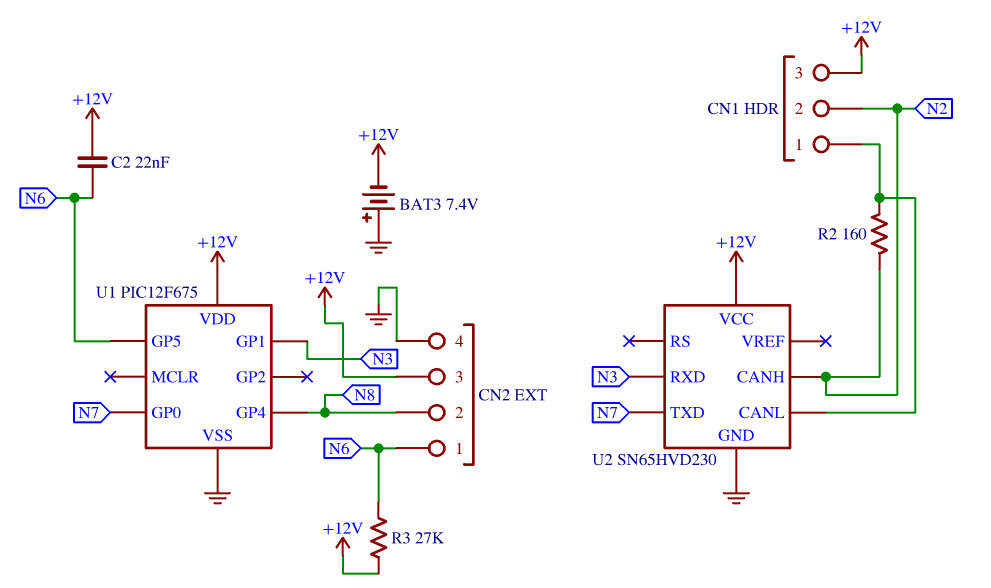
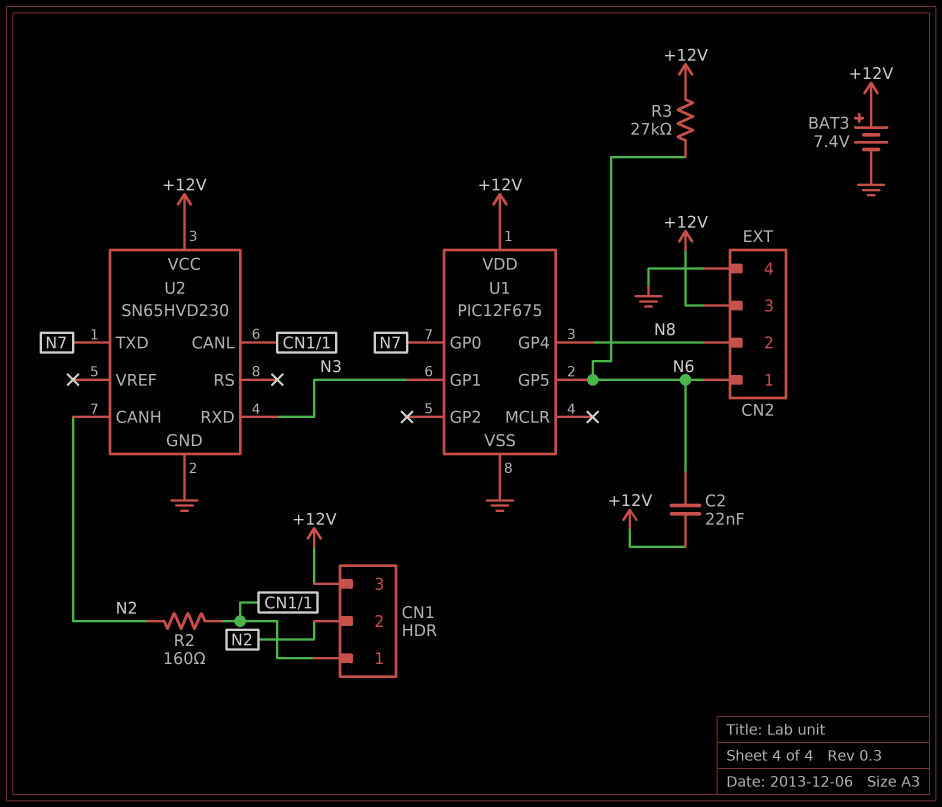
BAT3: 7.4V (plus GND, minus +12V) -> 7.4V (plus +12V, minus GND)

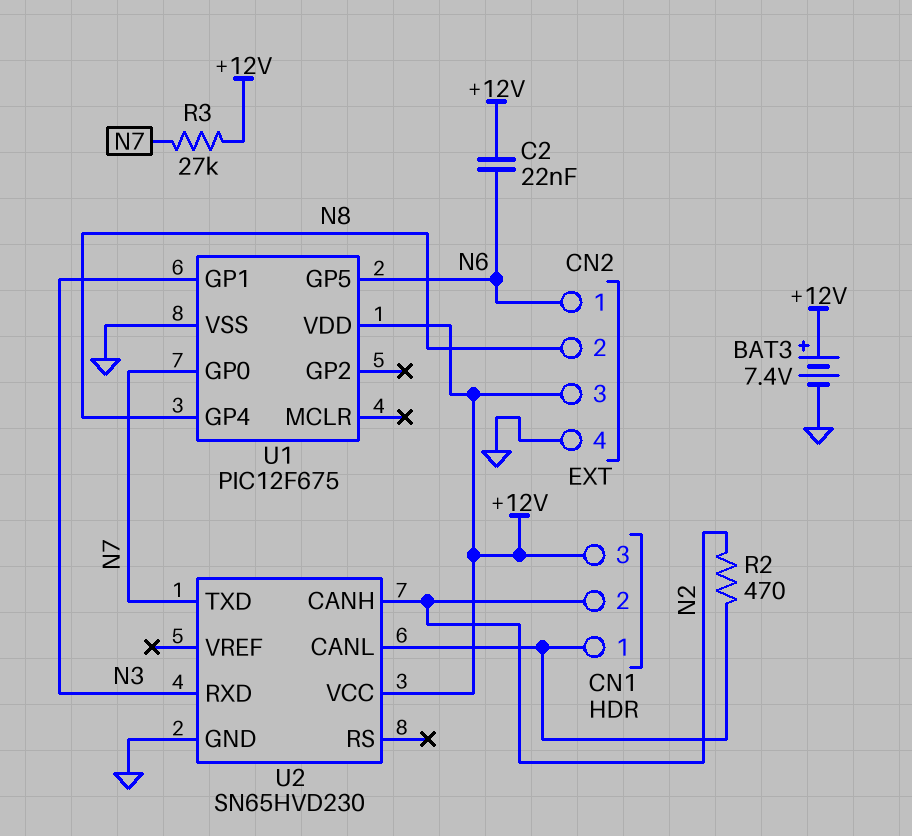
R2: 160 (CN1/1, N2) -> 470 (CN1/1, N2)
R3: 27k (+12V, N6) -> 27k (+12V, N7)

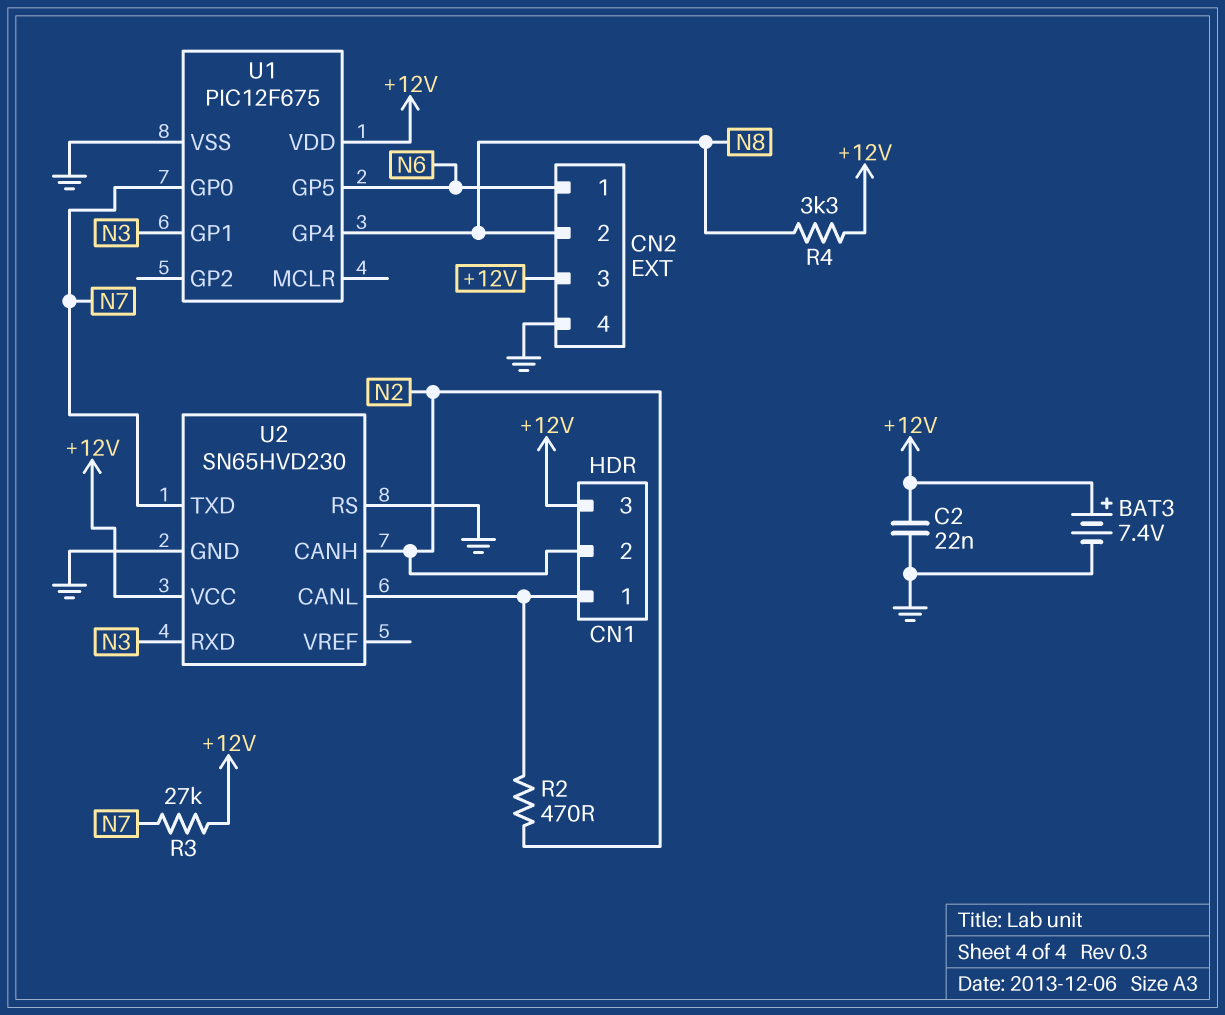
C2: 22nF (+12V, N6) -> 22nF (+12V, GND)
R4: none -> 3.3k (+12V, N8)
U2 pin RS: none -> GND

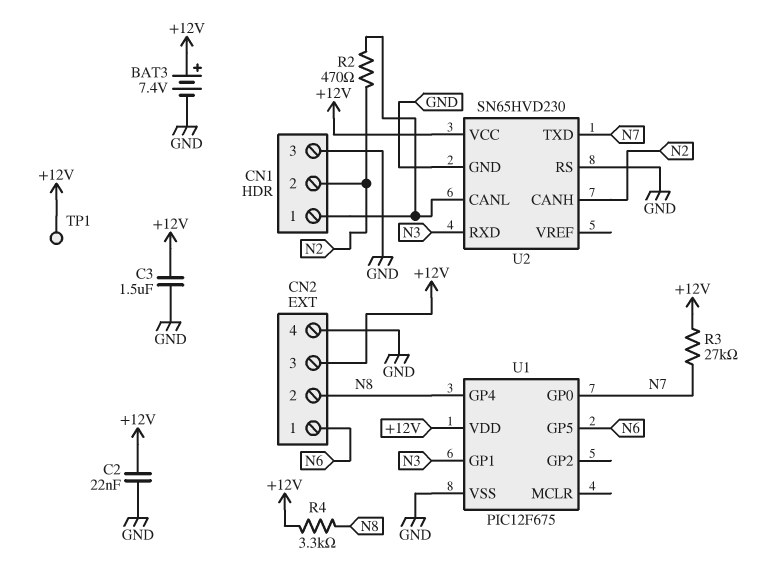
C3: none -> 1.5uF (+12V, GND)
CN1 pin 3: +12V -> GND
TP1: none -> test point (+12V)

